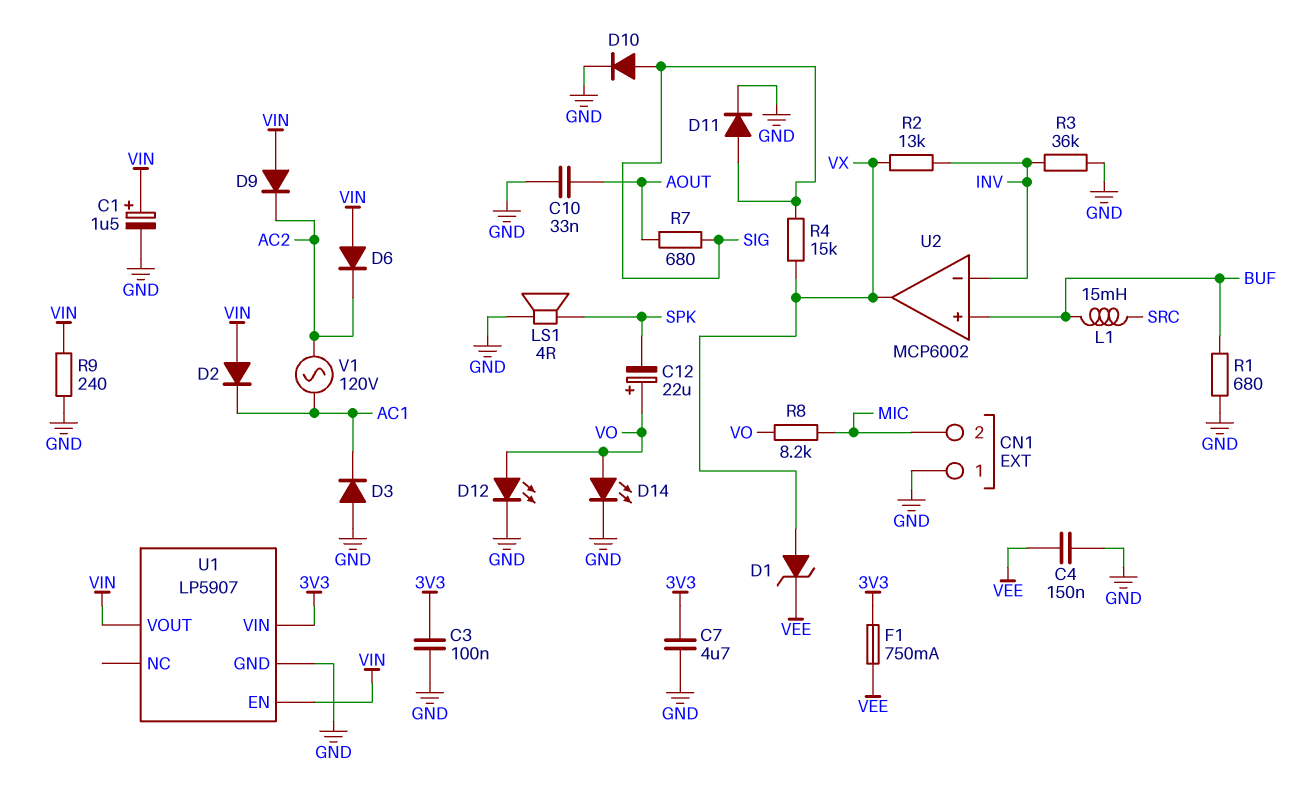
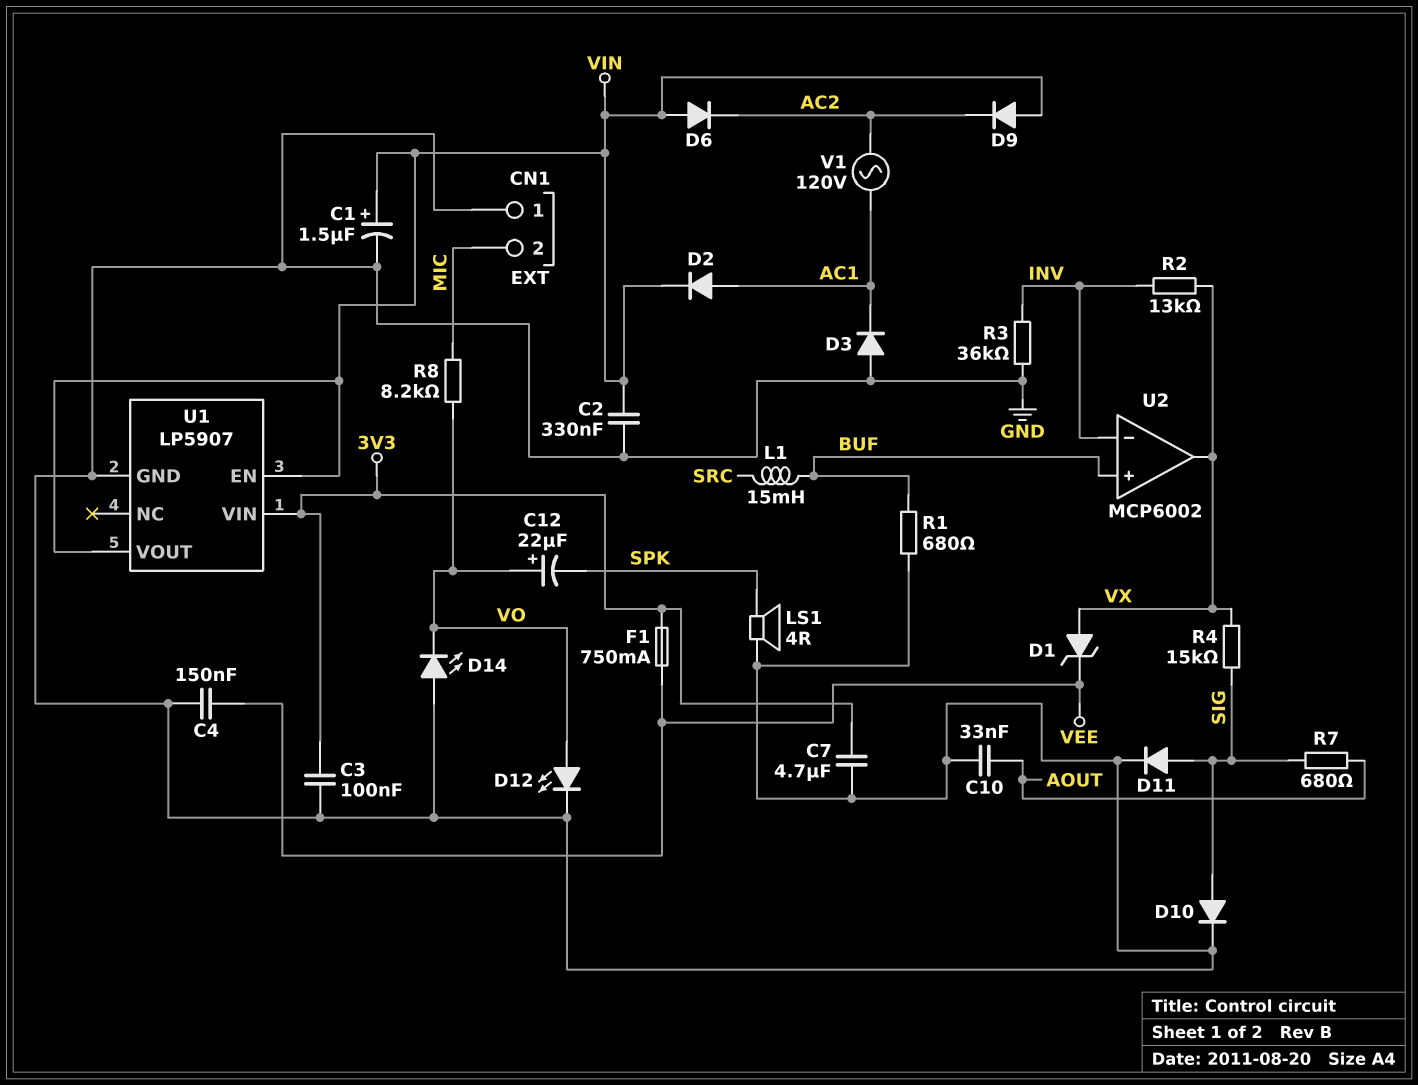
C2: none -> 330nF (GND, VIN)
D2: diode (A VIN, K AC1) -> diode (A AC1, K VIN)
D14: LED (A VO, K GND) -> LED (A GND, K VO)
R9: 240 (GND, VIN) -> none

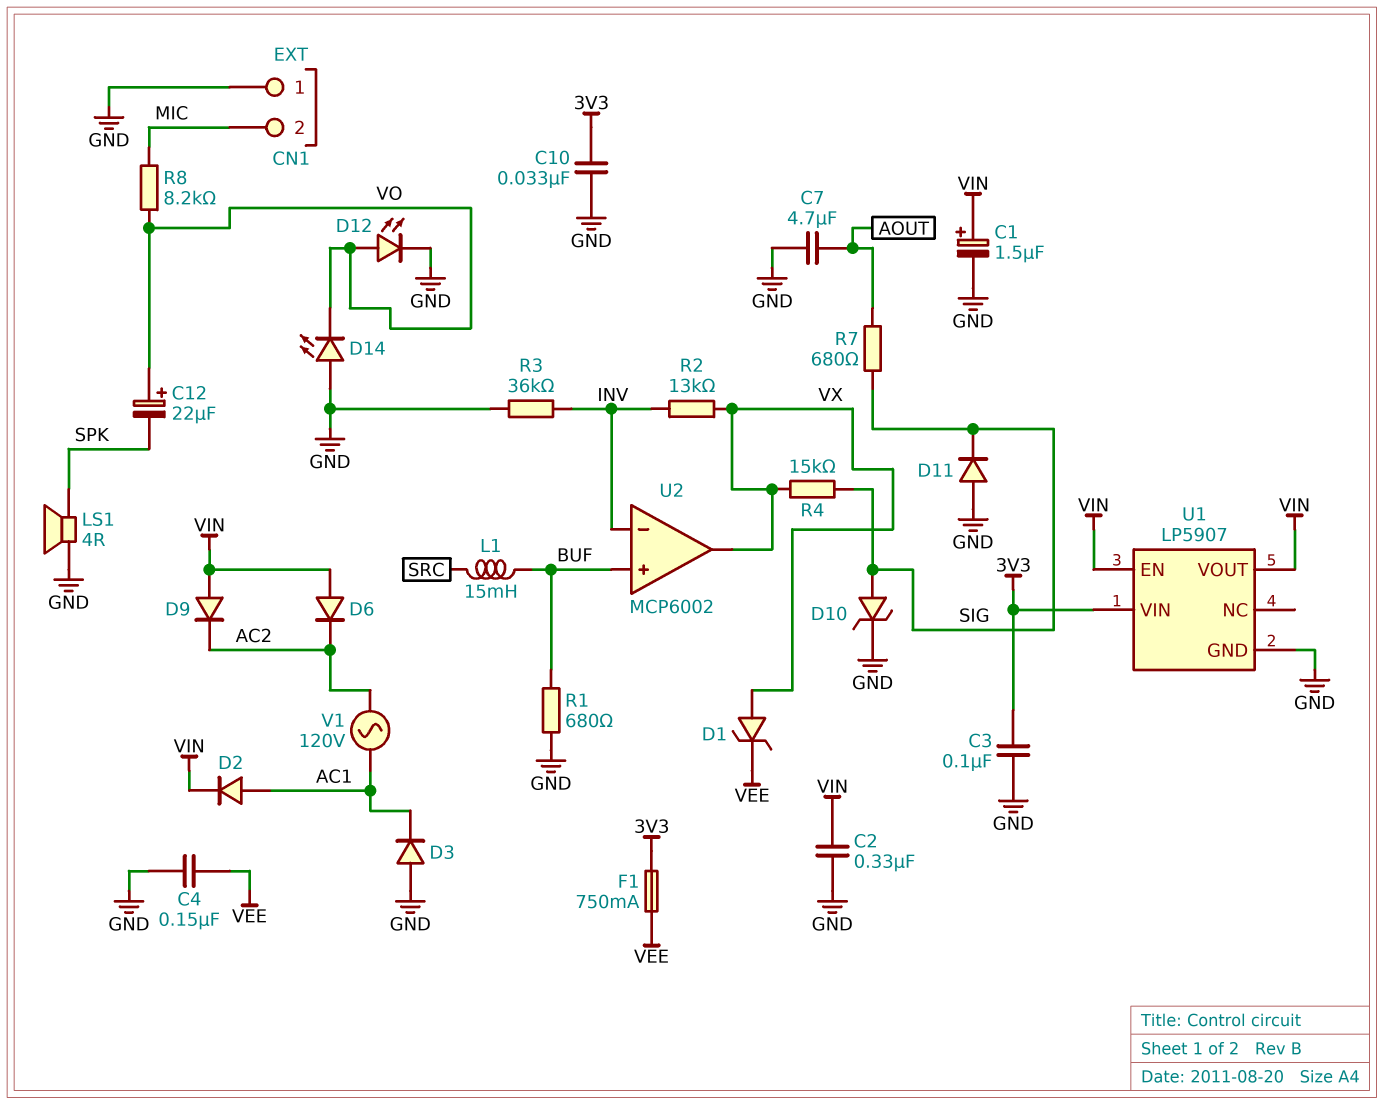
C7: 4.7uF (3V3, GND) -> 4.7uF (AOUT, GND)
C10: 33nF (AOUT, GND) -> 33nF (3V3, GND)
D10: diode (A SIG, K GND) -> zener (A SIG, K GND)
D11: diode (A SIG, K GND) -> diode (A GND, K SIG)

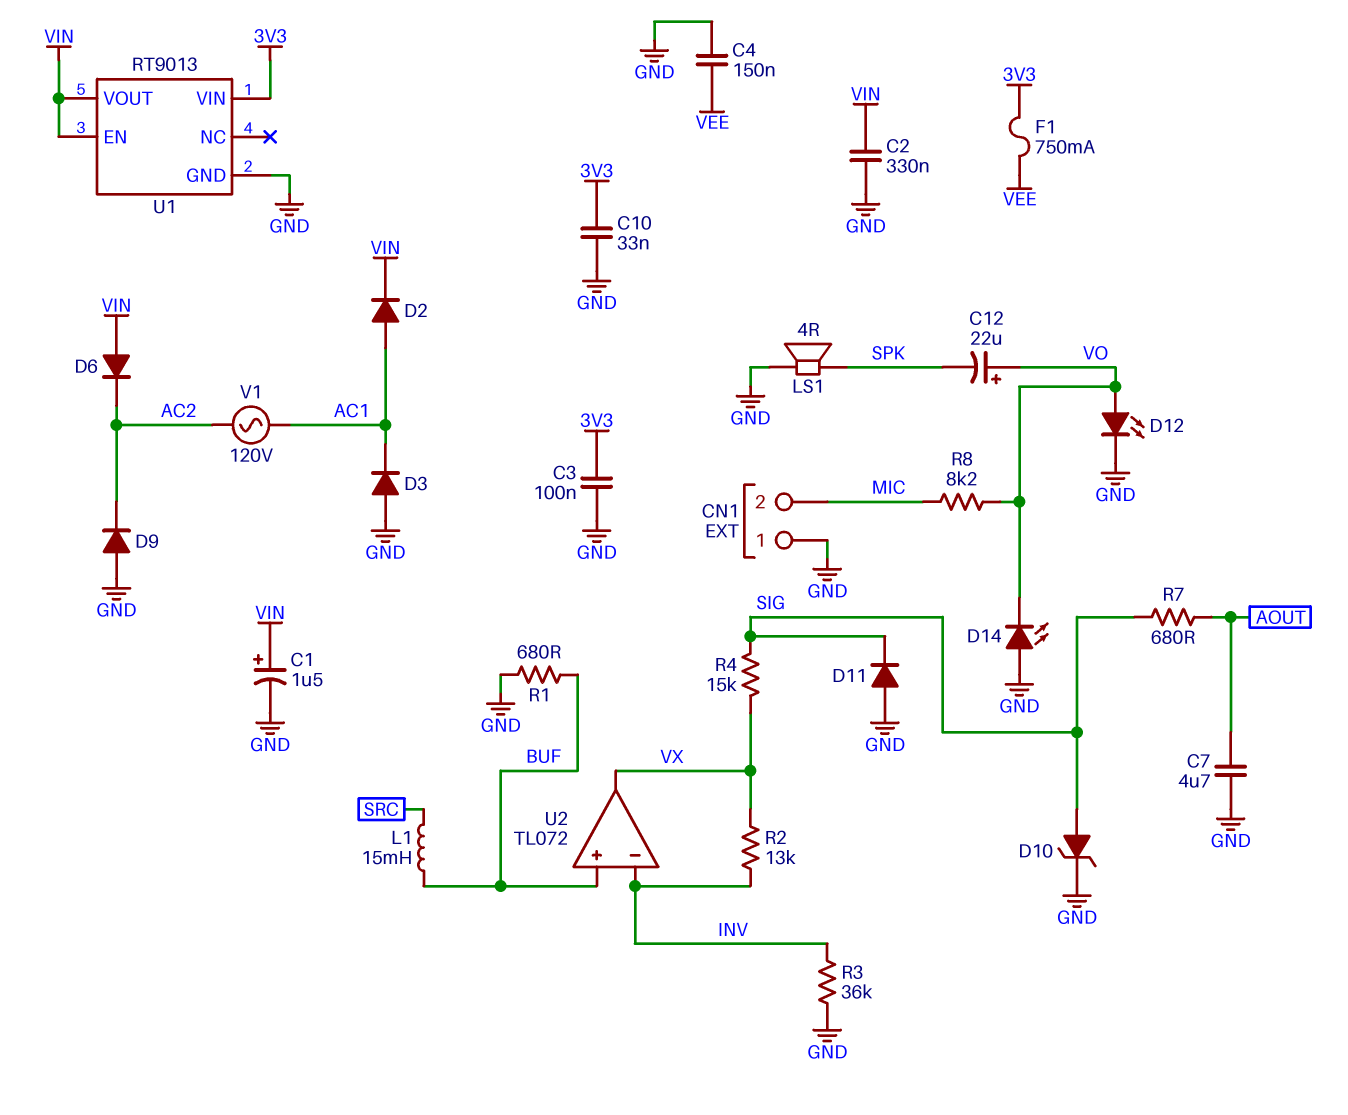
D1: zener (A VX, K VEE) -> none
D9: diode (A VIN, K AC2) -> diode (A GND, K AC2)
U1: LP5907 -> RT9013
U2: MCP6002 -> TL072

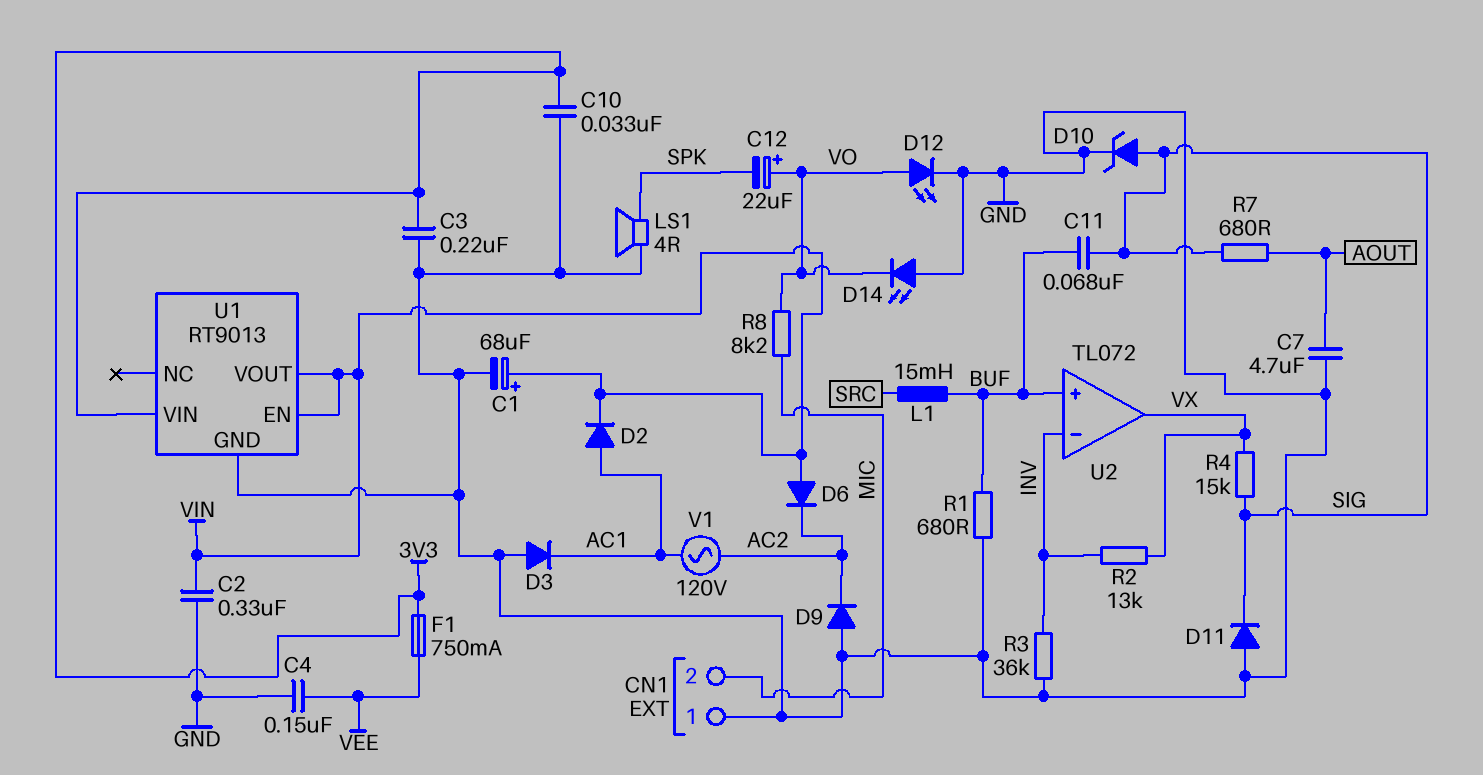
C1: 1.5uF (plus VIN, minus GND) -> 68uF (plus VIN, minus GND)
C3: 100nF (3V3, GND) -> 220nF (3V3, GND)
C11: none -> 68nF (BUF, SIG)

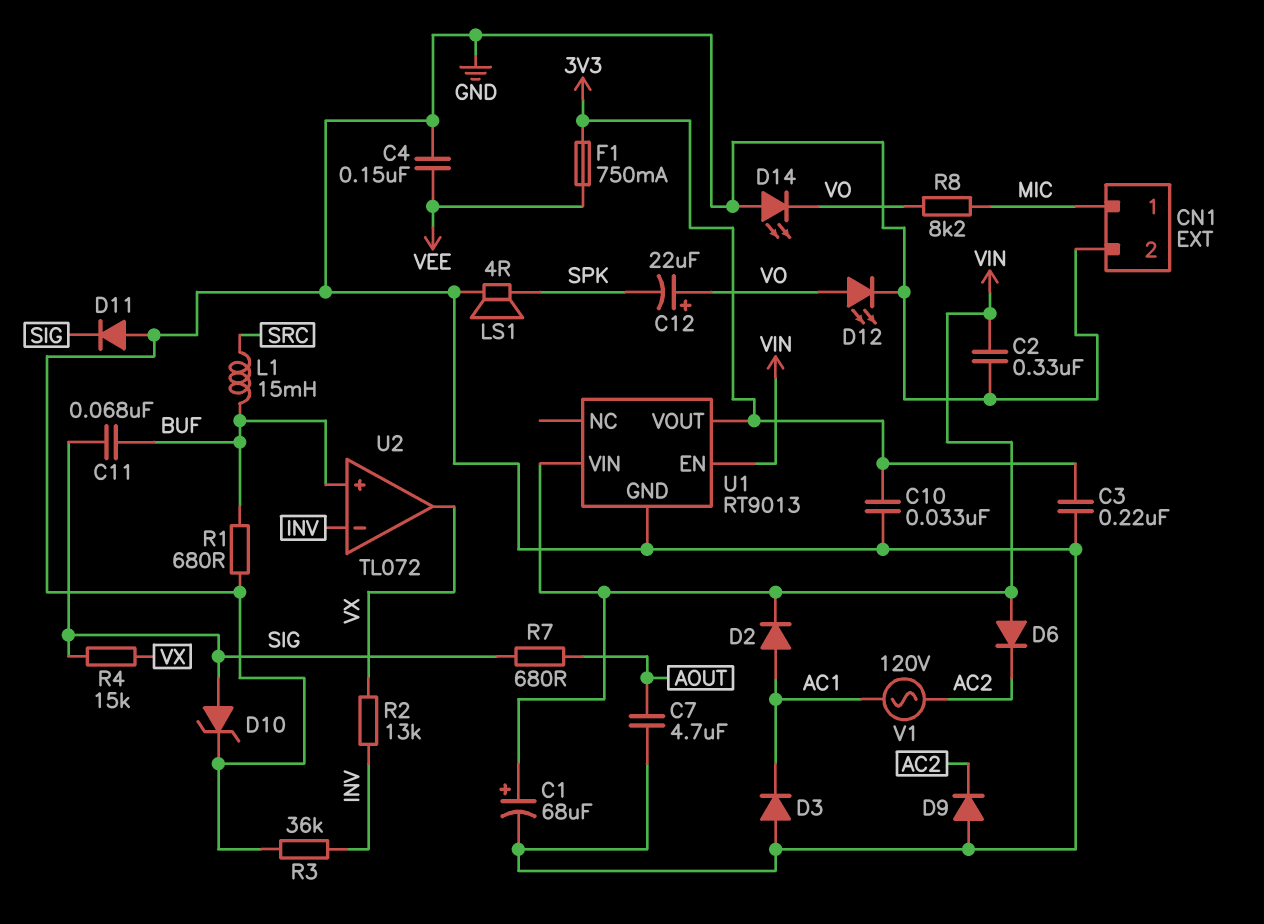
CN1 pin 1: GND -> MIC
CN1 pin 2: MIC -> GND
U1 pin VIN: 3V3 -> VIN
U1 pin VOUT: VIN -> 3V3

